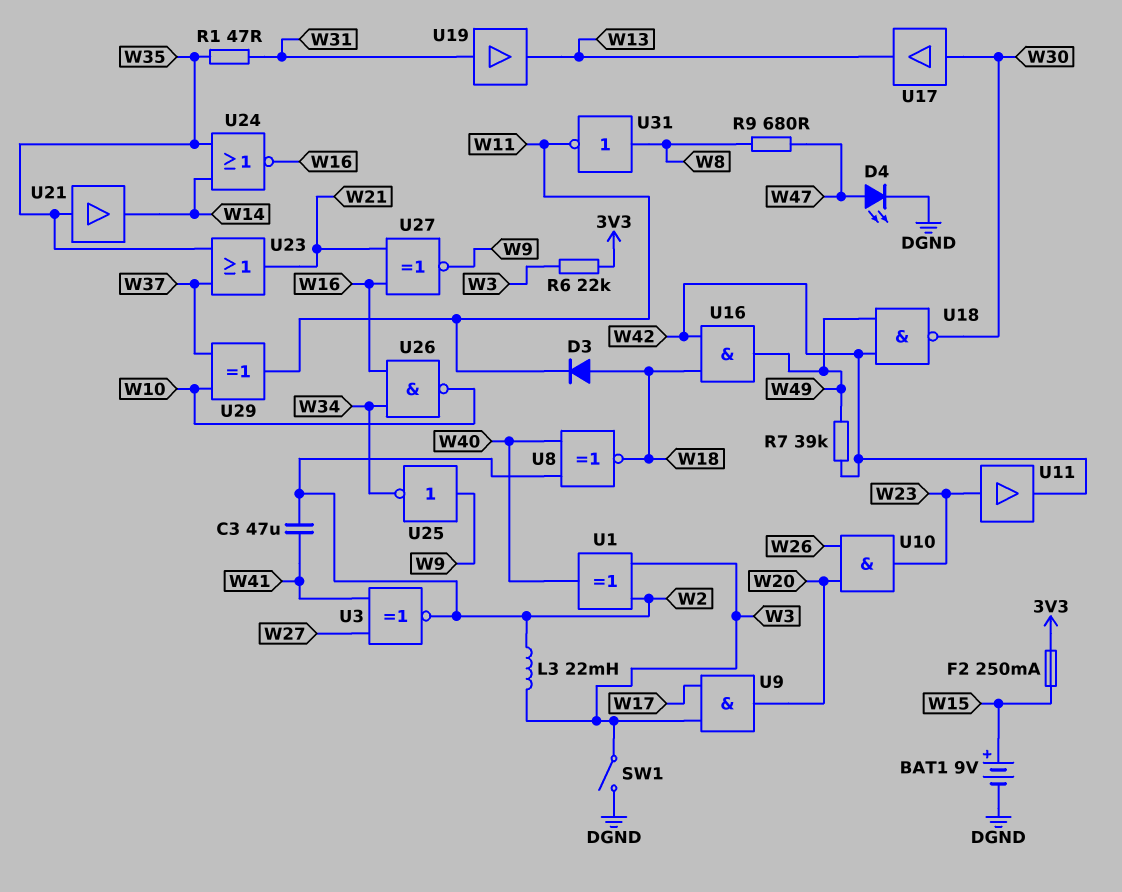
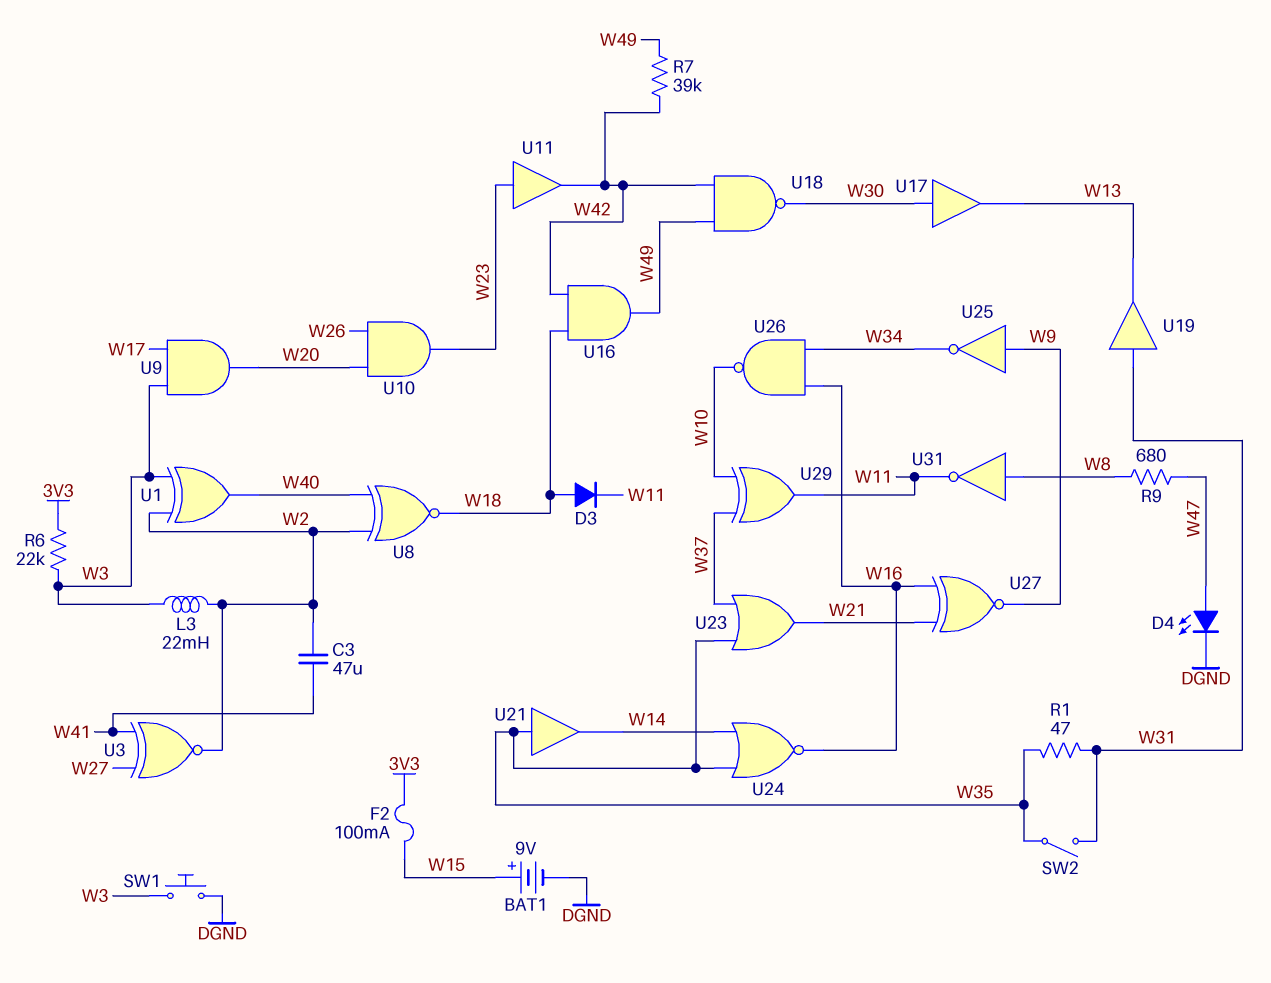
F2: 250mA (3V3, W15) -> 100mA (3V3, W15)
SW1: switch (DGND, W3) -> button (DGND, W3)
SW2: none -> switch (W31, W35)

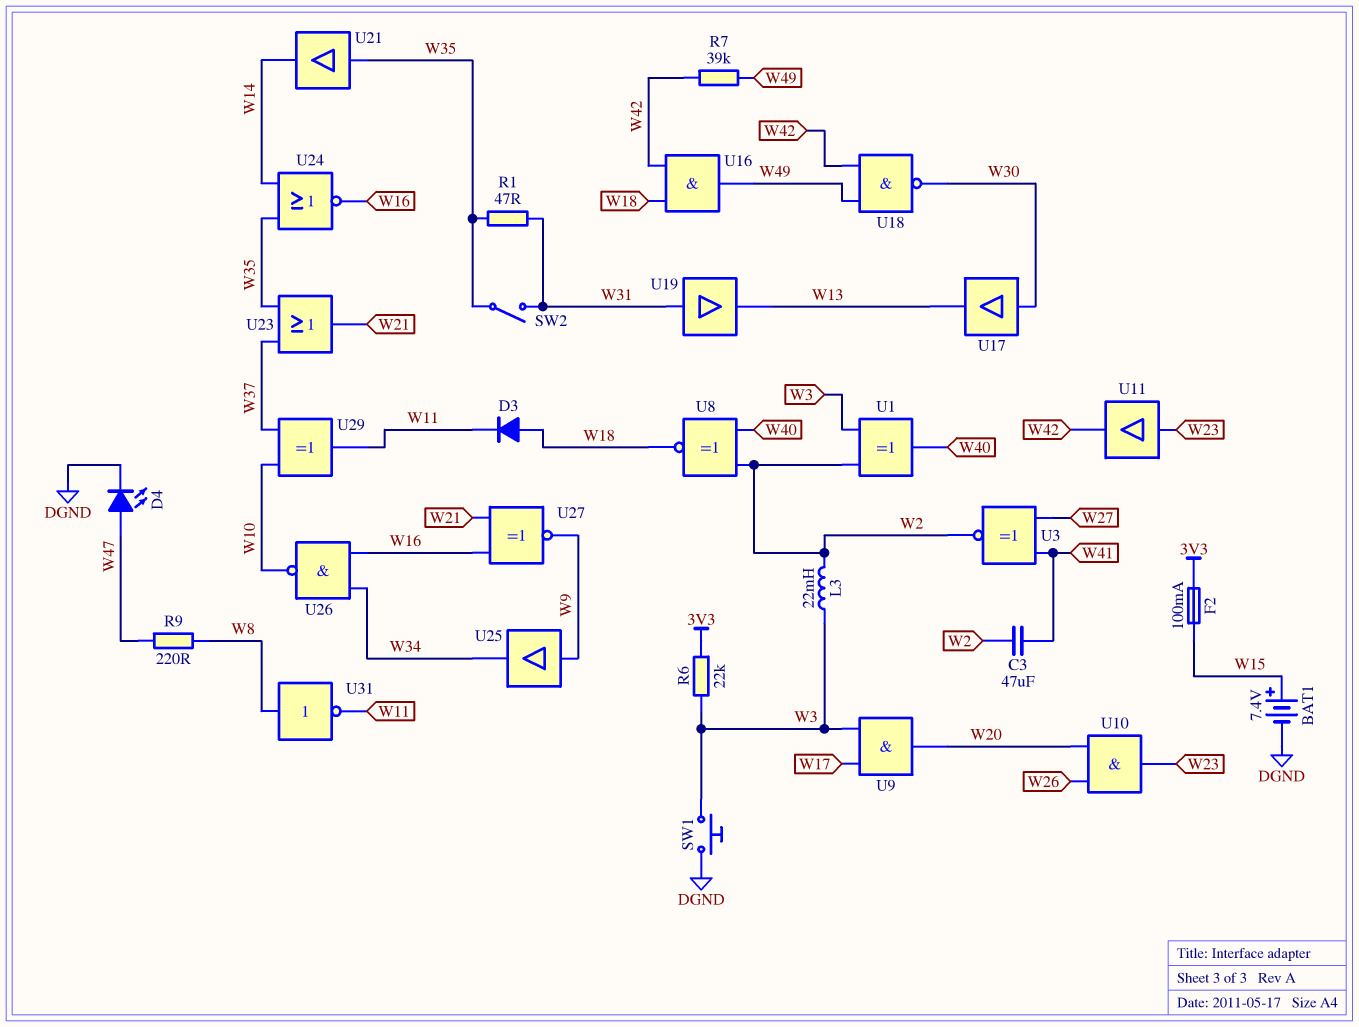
BAT1: 9V (plus W15, minus DGND) -> 7.4V (plus W15, minus DGND)
R9: 680 (W8, W47) -> 220 (W8, W47)
U25: NOT (in W9, out W34) -> buffer (in W9, out W34)

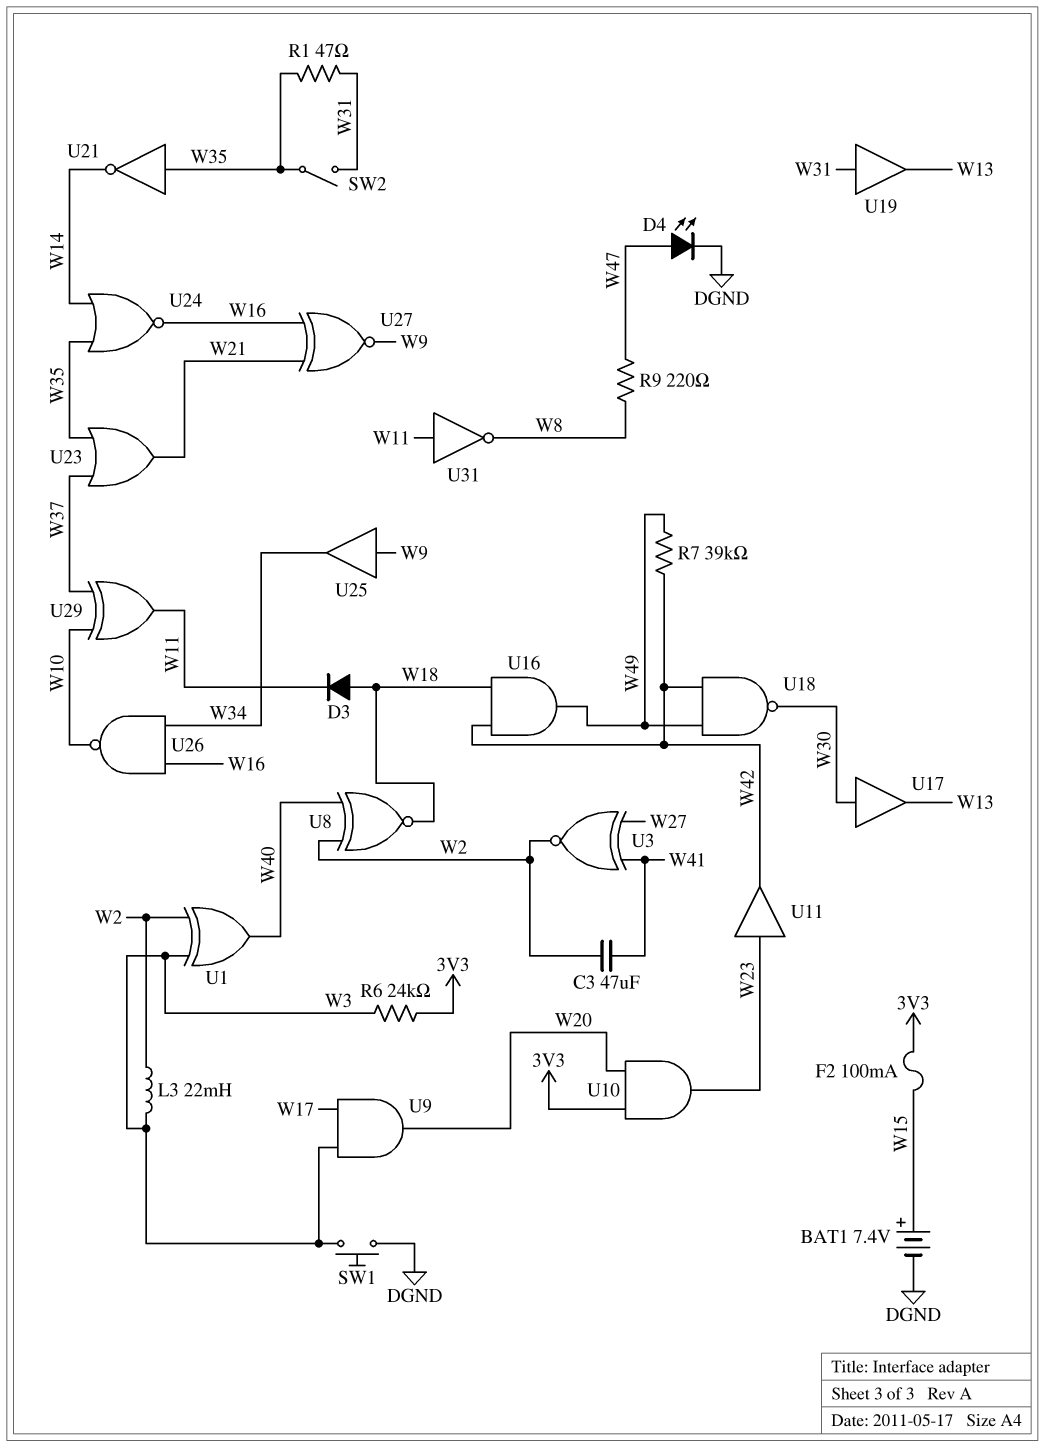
R6: 22k (3V3, W3) -> 24k (3V3, W3)
U10: AND (in W20, in W26, out W23) -> AND (in 3V3, in W20, out W23)
U21: buffer (in W35, out W14) -> NOT (in W35, out W14)
U31: NOT (in W8, out W11) -> NOT (in W11, out W8)

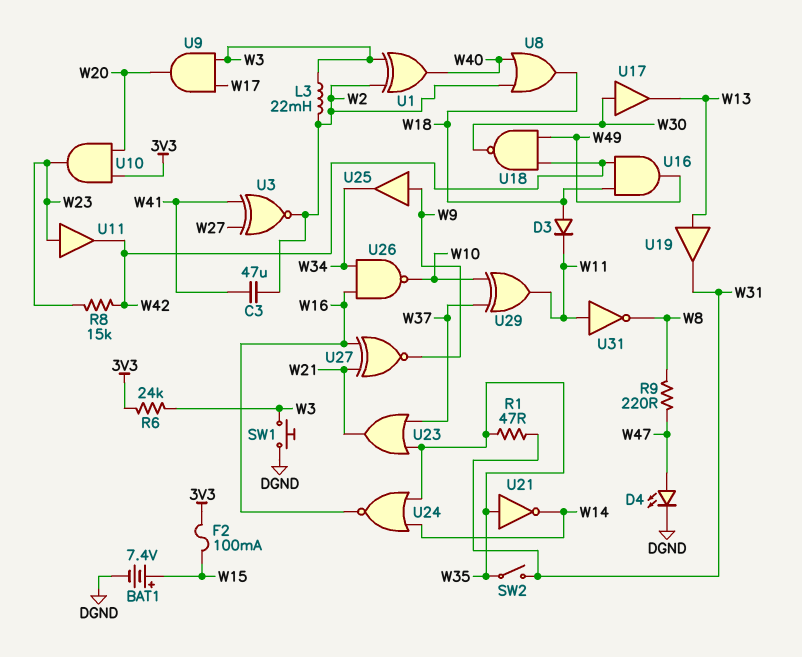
R7: 39k (W42, W49) -> none
R8: none -> 15k (W23, W42)
U8: XNOR (in W2, in W40, out W18) -> OR (in W2, in W40, out W18)
U19: buffer (in W31, out W13) -> buffer (in W13, out W31)

